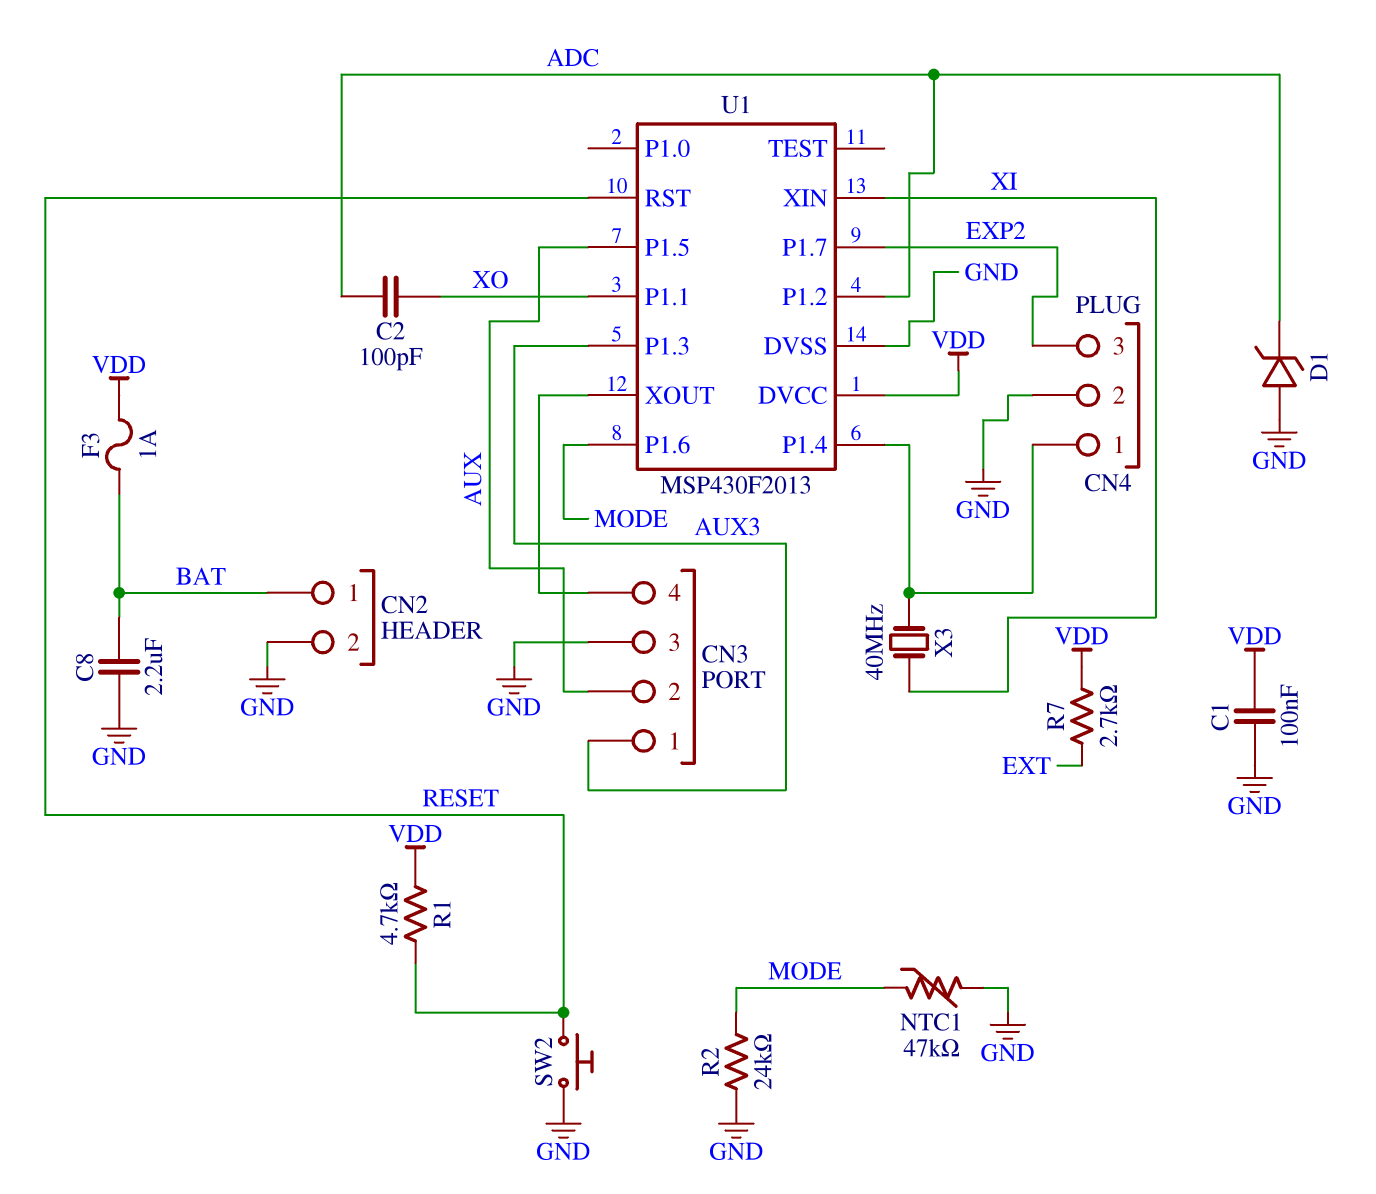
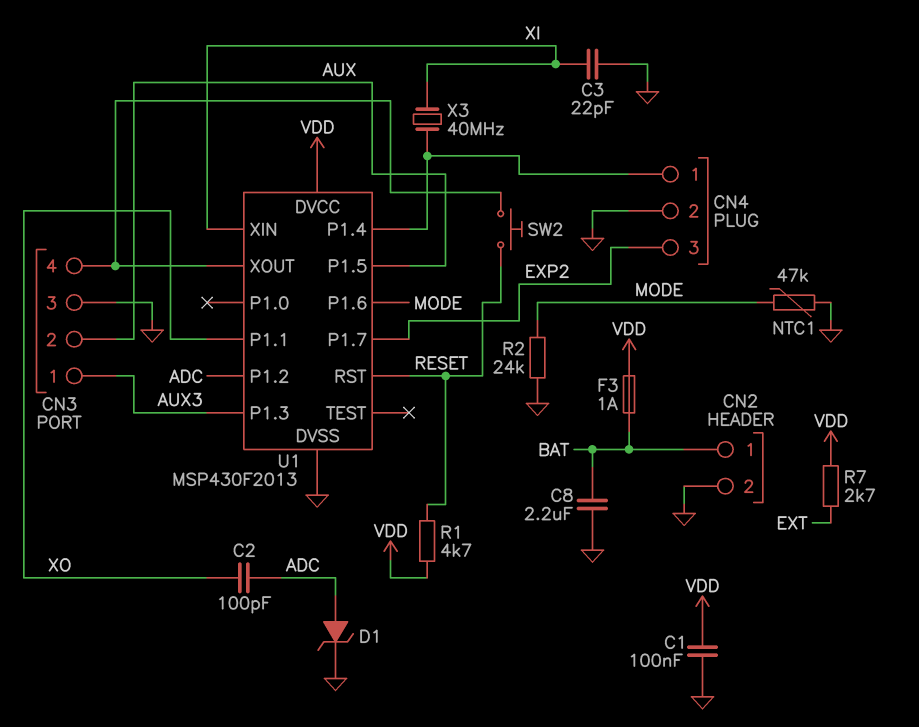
C3: none -> 22pF (GND, XI)
D1: zener (A GND, K ADC) -> zener (A ADC, K GND)
SW2: button (GND, RESET) -> button (CN3/4, RESET)

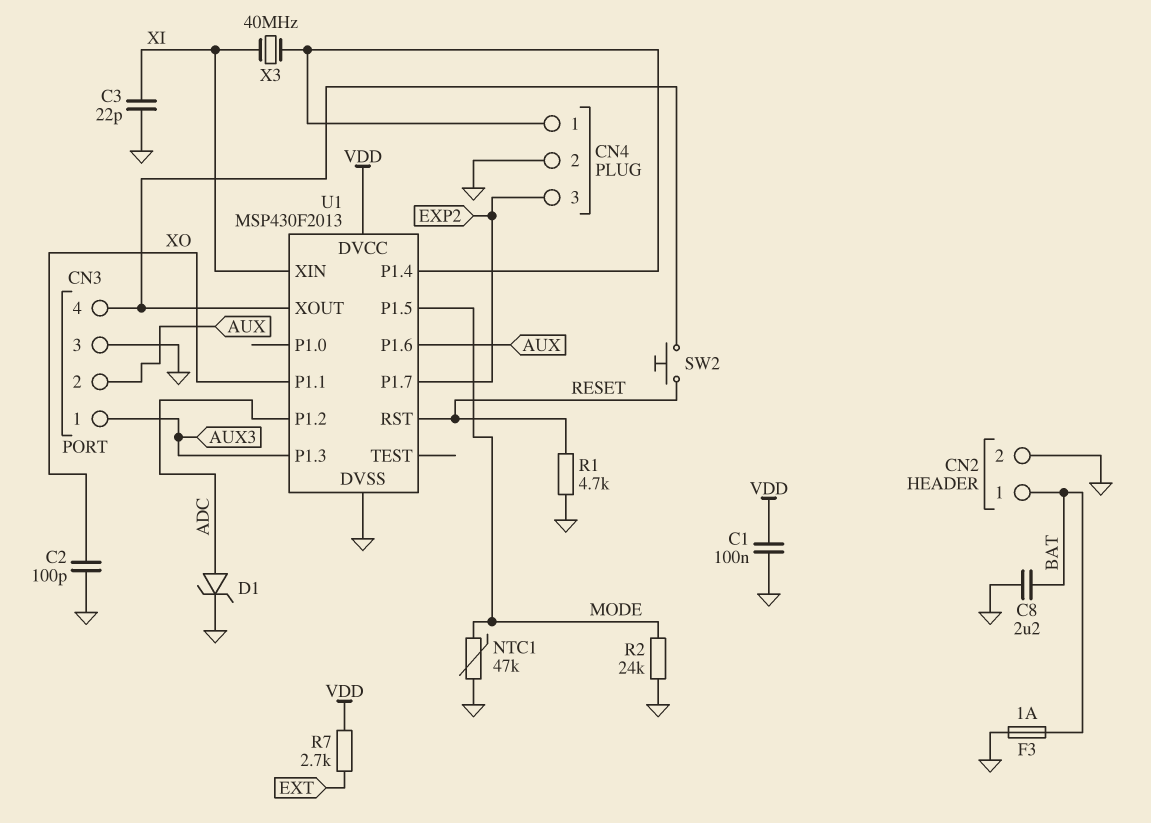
C2: 100pF (ADC, XO) -> 100pF (GND, XO)
F3: 1A (BAT, VDD) -> 1A (BAT, GND)
R1: 4.7k (RESET, VDD) -> 4.7k (GND, RESET)
U1 pin P1.5: AUX -> MODE
U1 pin P1.6: MODE -> AUX

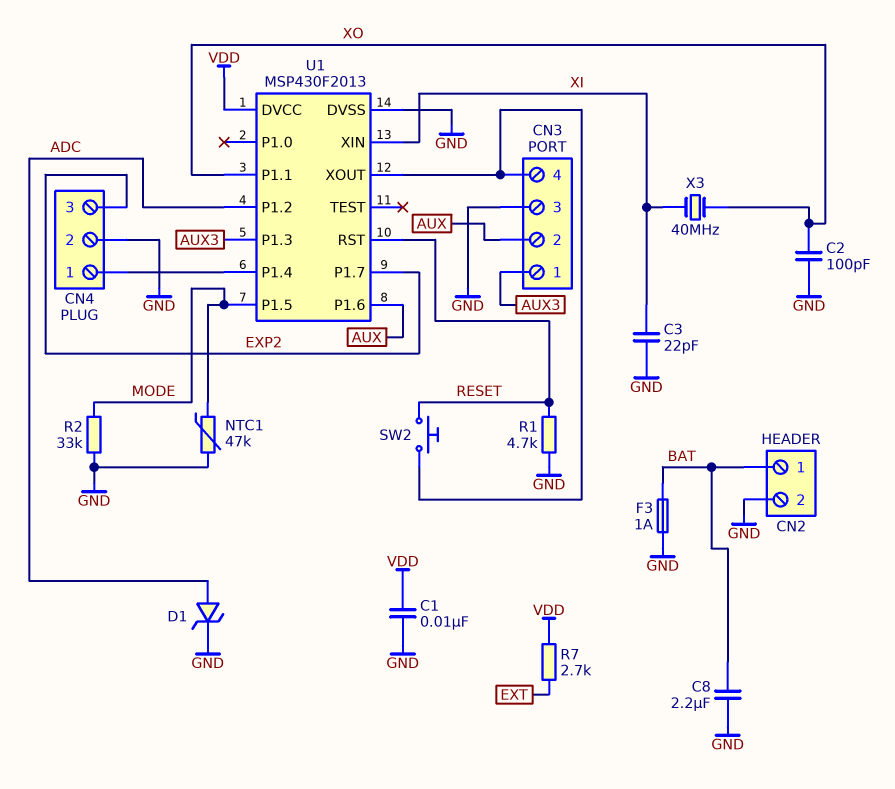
C1: 100nF (GND, VDD) -> 10nF (GND, VDD)
R2: 24k (GND, MODE) -> 33k (GND, MODE)
X3: 40MHz (CN4/1, XI) -> 40MHz (XI, XO)

